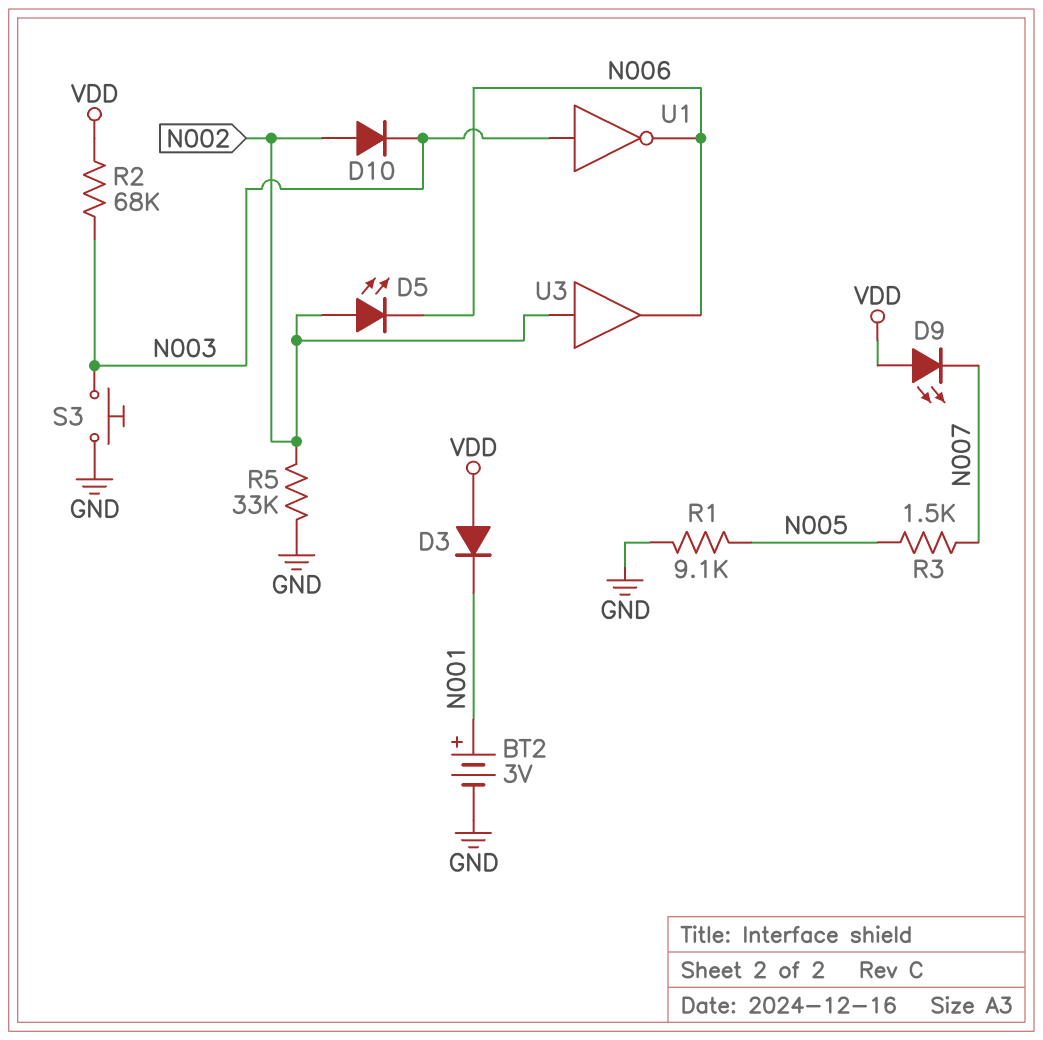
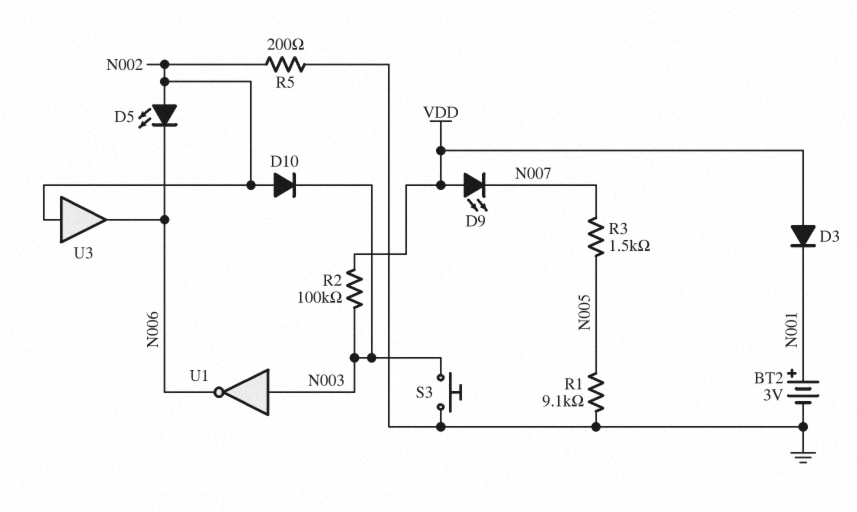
R2: 68k (N003, VDD) -> 100k (N003, VDD)
R5: 33k (GND, N002) -> 200 (GND, N002)

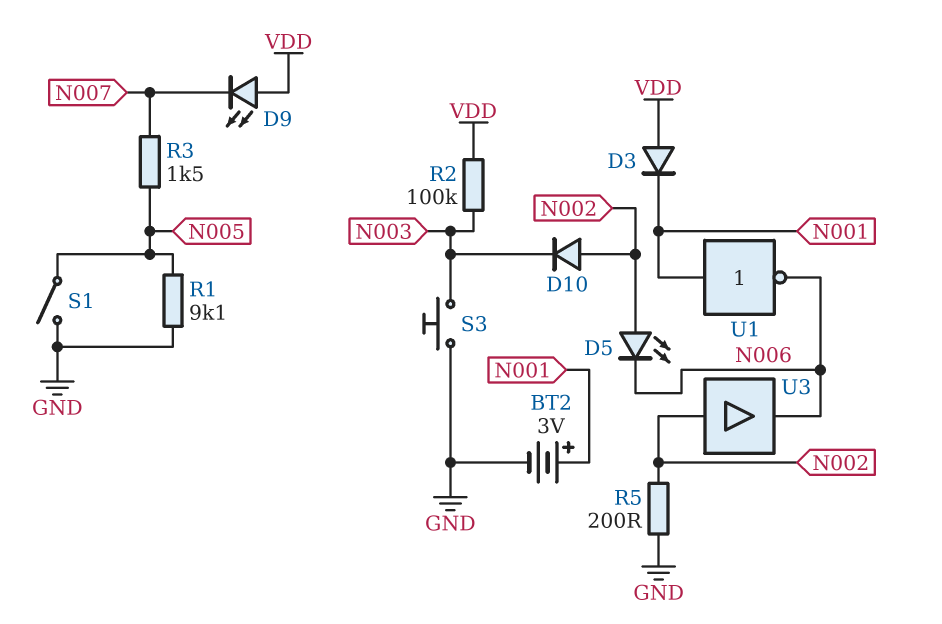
S1: none -> switch (GND, N005)
U1: NOT (in N003, out N006) -> NOT (in N001, out N006)

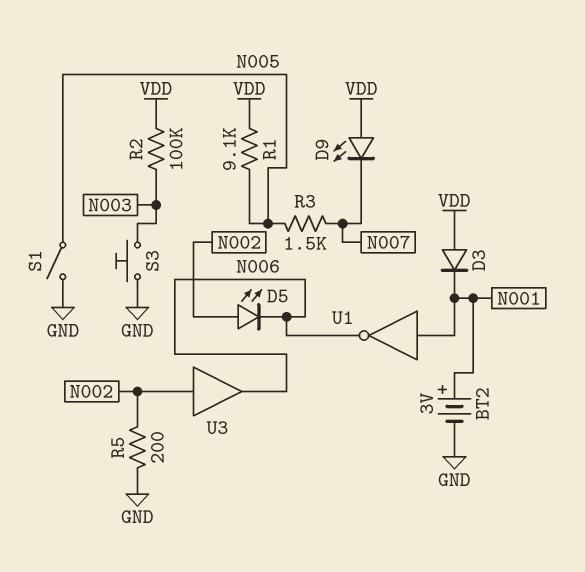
D10: diode (A N002, K N003) -> none
R1: 9.1k (GND, N005) -> 9.1k (N005, VDD)

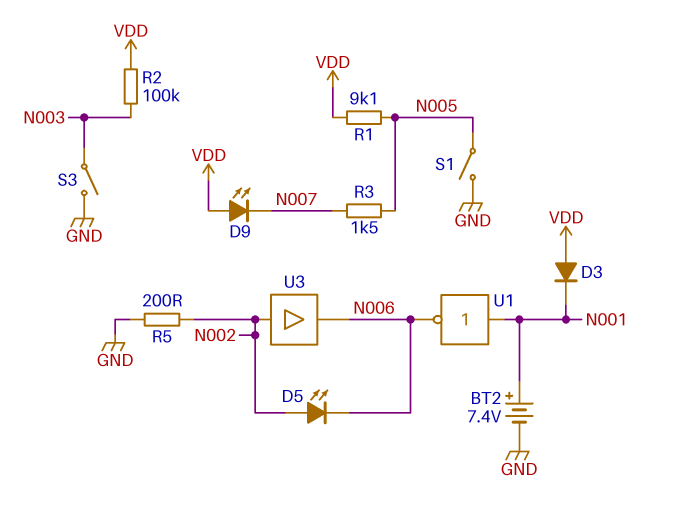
BT2: 3V (plus N001, minus GND) -> 7.4V (plus N001, minus GND)
S3: button (GND, N003) -> switch (GND, N003)

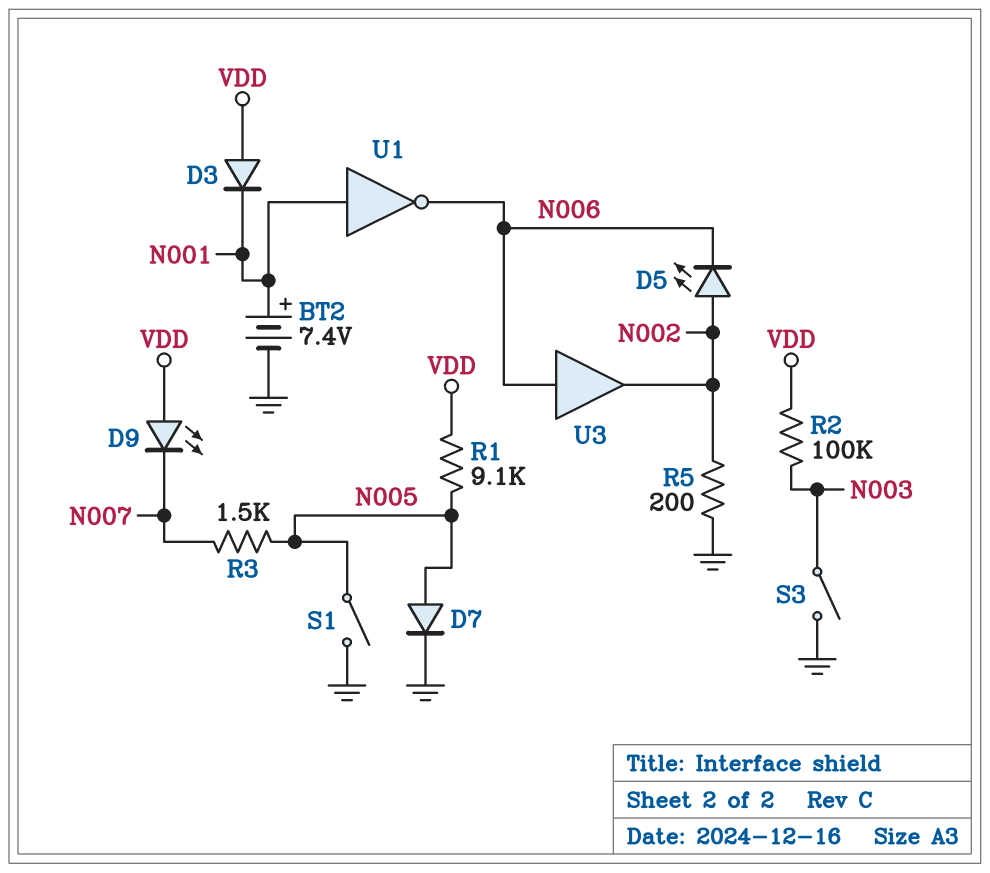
D7: none -> diode (A N005, K GND)
U3: buffer (in N002, out N006) -> buffer (in N006, out N002)

